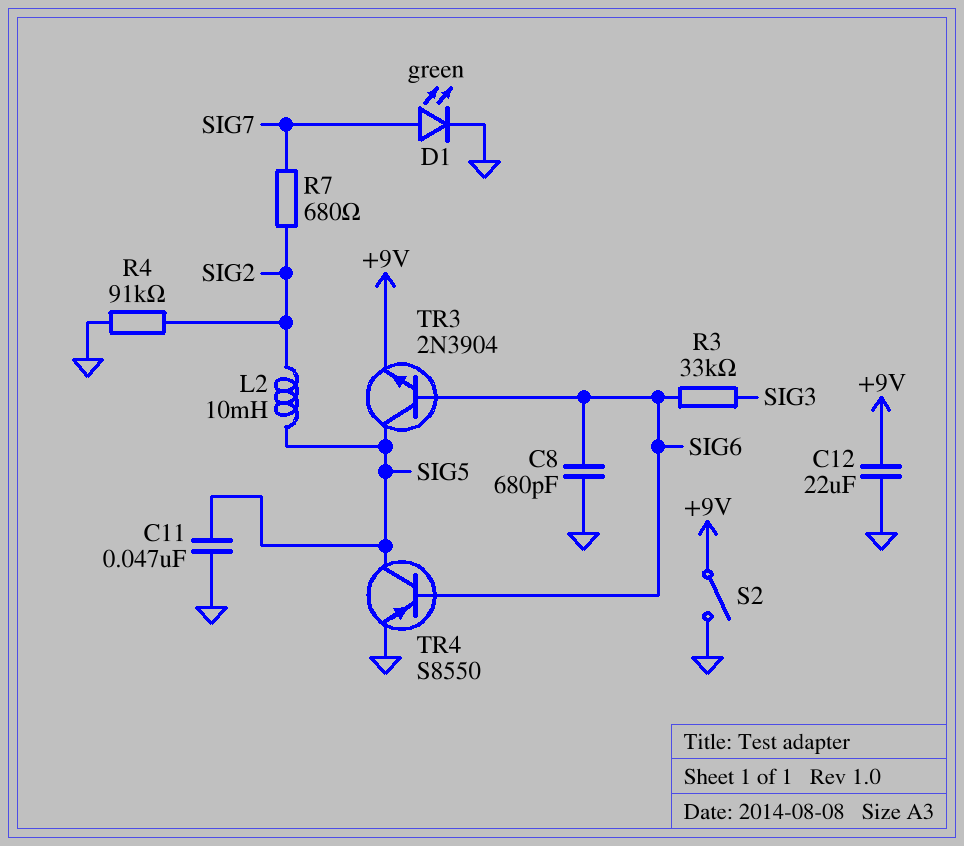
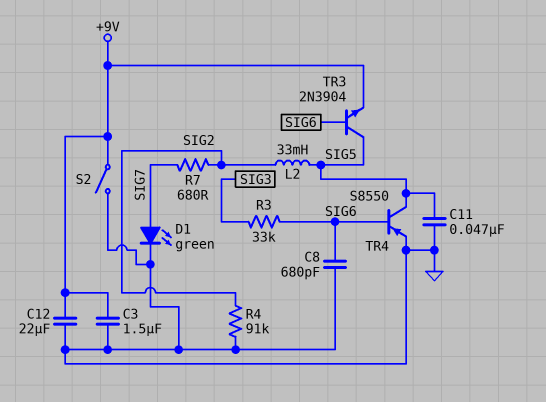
C3: none -> 1.5uF (+9V, GND)
L2: 10mH (SIG2, SIG5) -> 33mH (SIG2, SIG5)

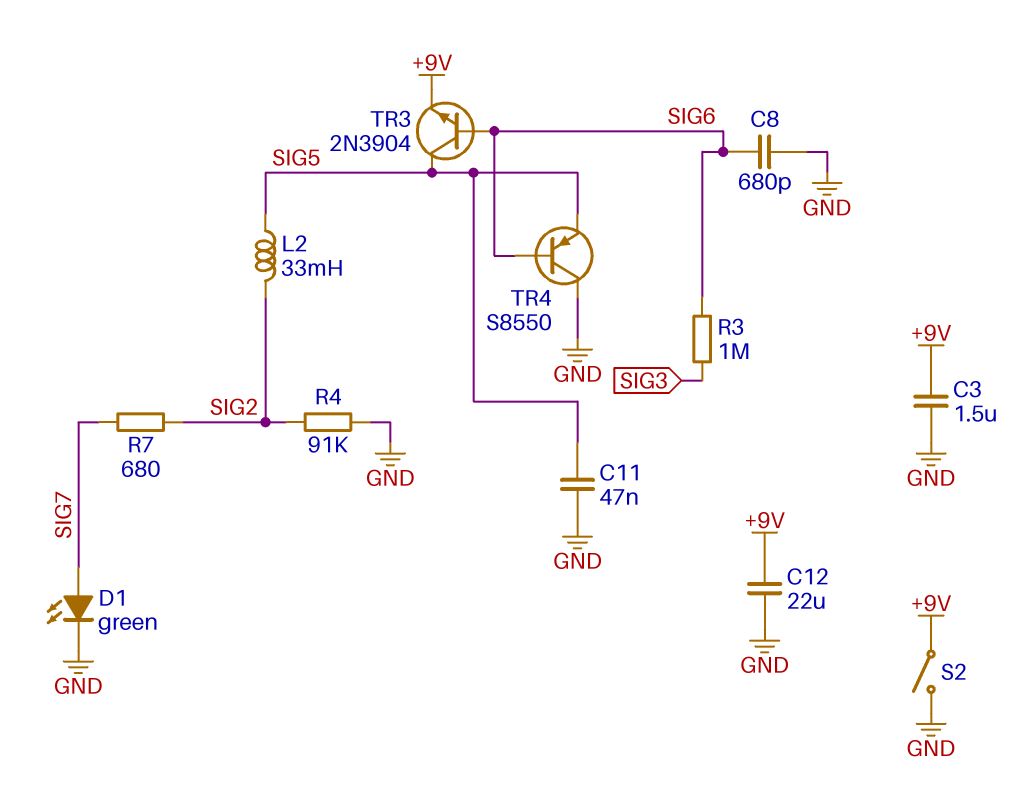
R3: 33k (SIG3, SIG6) -> 1M (SIG3, SIG6)
TR4: PNP S8550 (B SIG6, C SIG5, E GND) -> PNP S8550 (B SIG6, C GND, E SIG5)

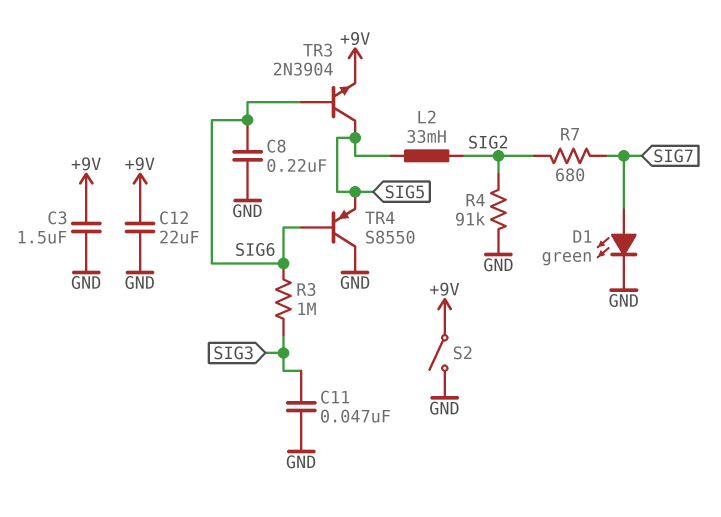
C8: 680pF (GND, SIG6) -> 220nF (GND, SIG6)
C11: 47nF (GND, SIG5) -> 47nF (GND, SIG3)

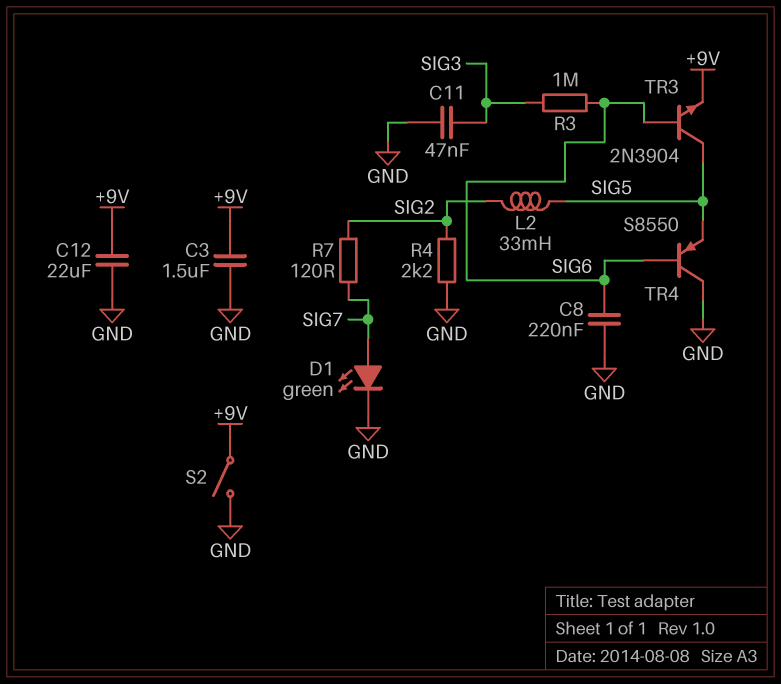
R4: 91k (GND, SIG2) -> 2.2k (GND, SIG2)
R7: 680 (SIG2, SIG7) -> 120 (SIG2, SIG7)

